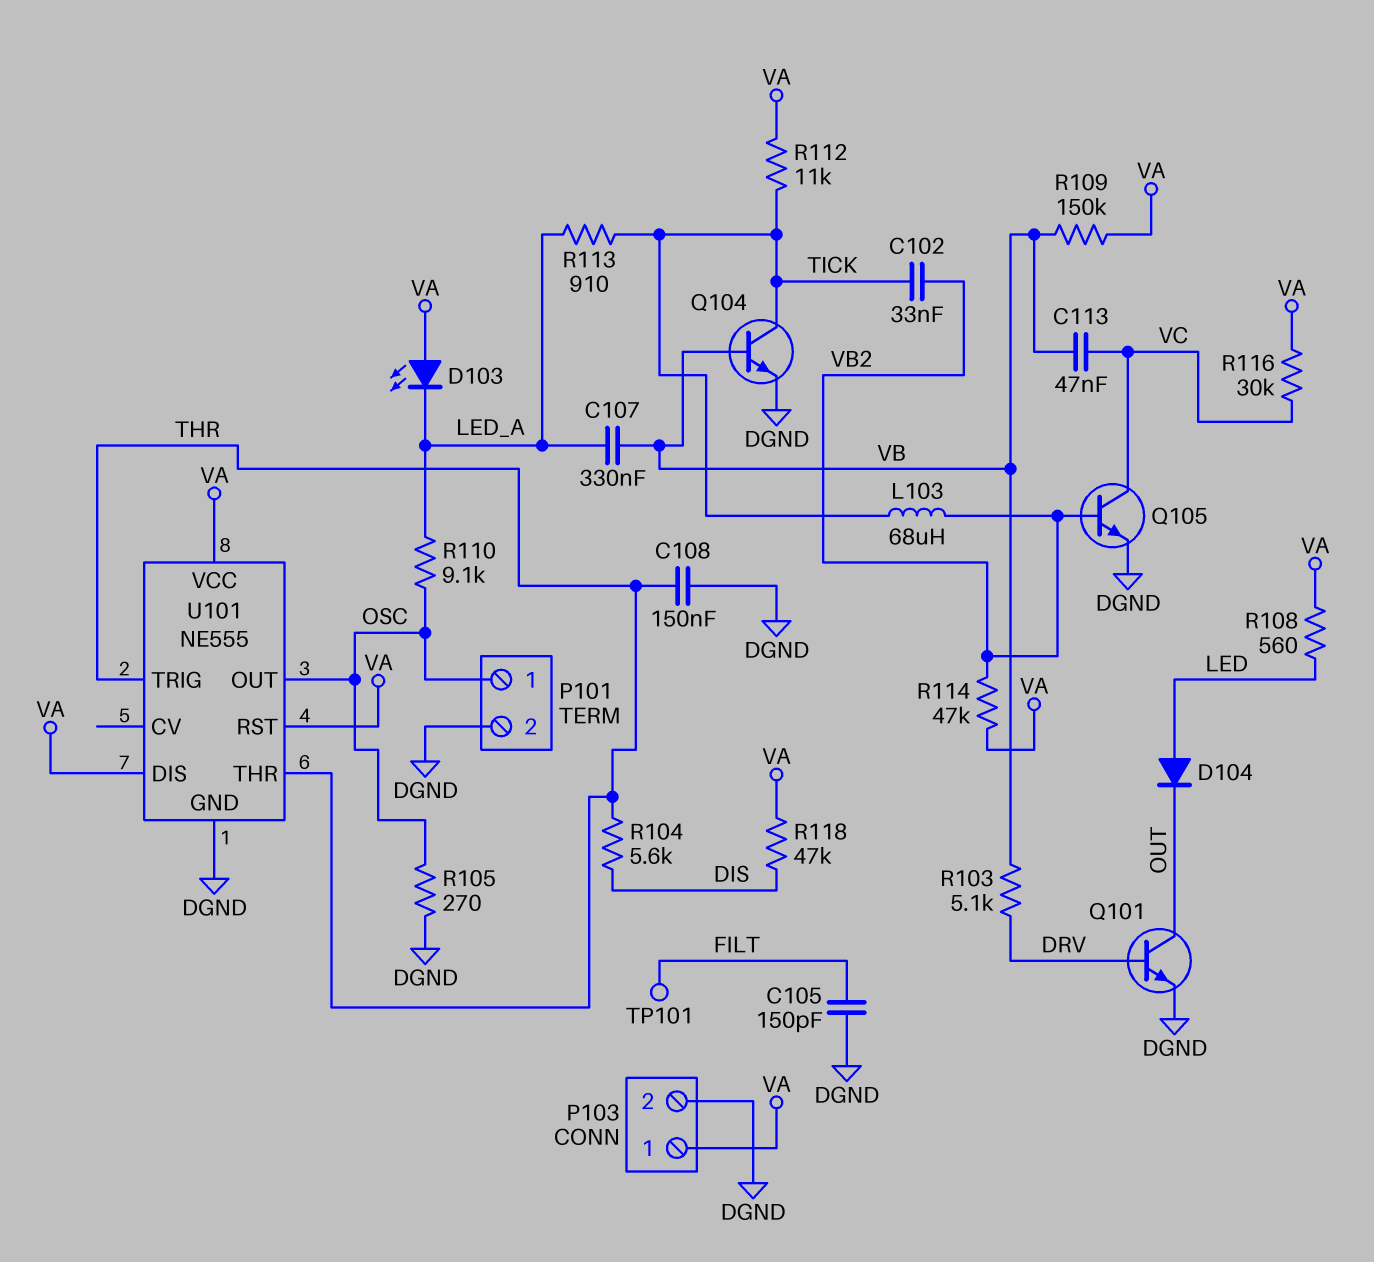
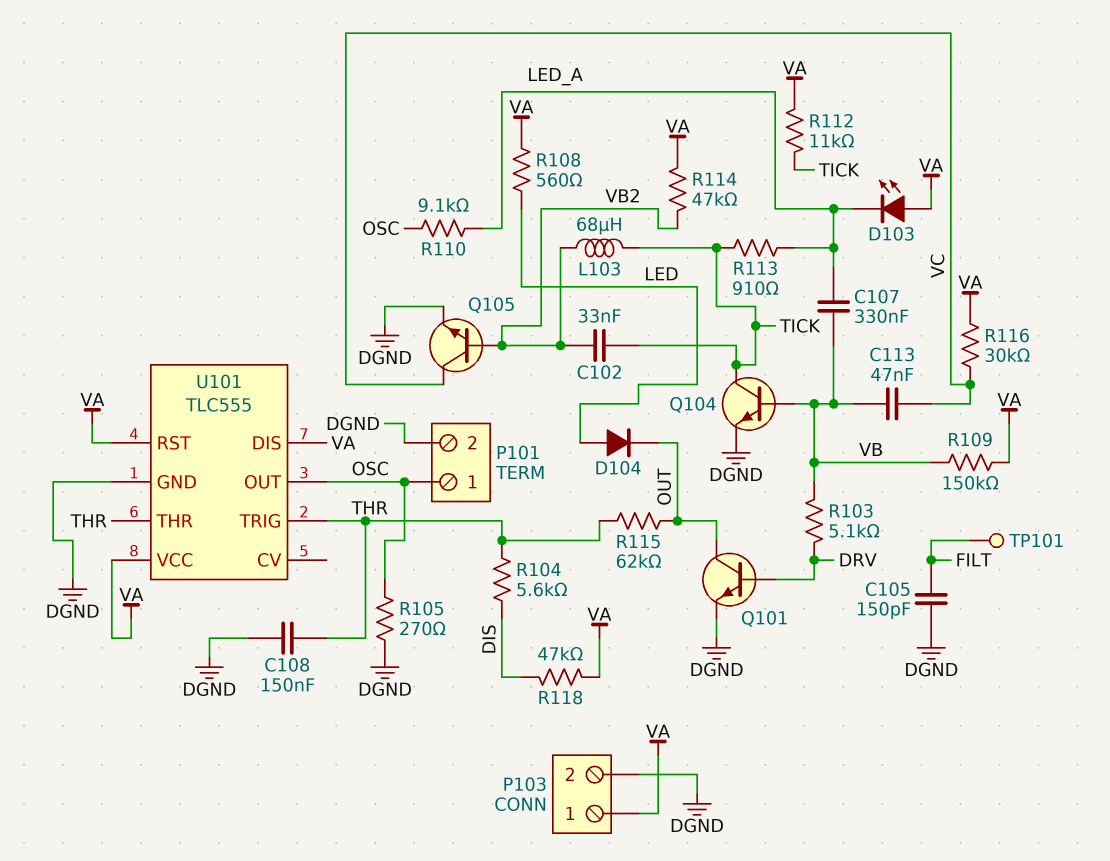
R115: none -> 62k (OUT, THR)
U101: NE555 -> TLC555

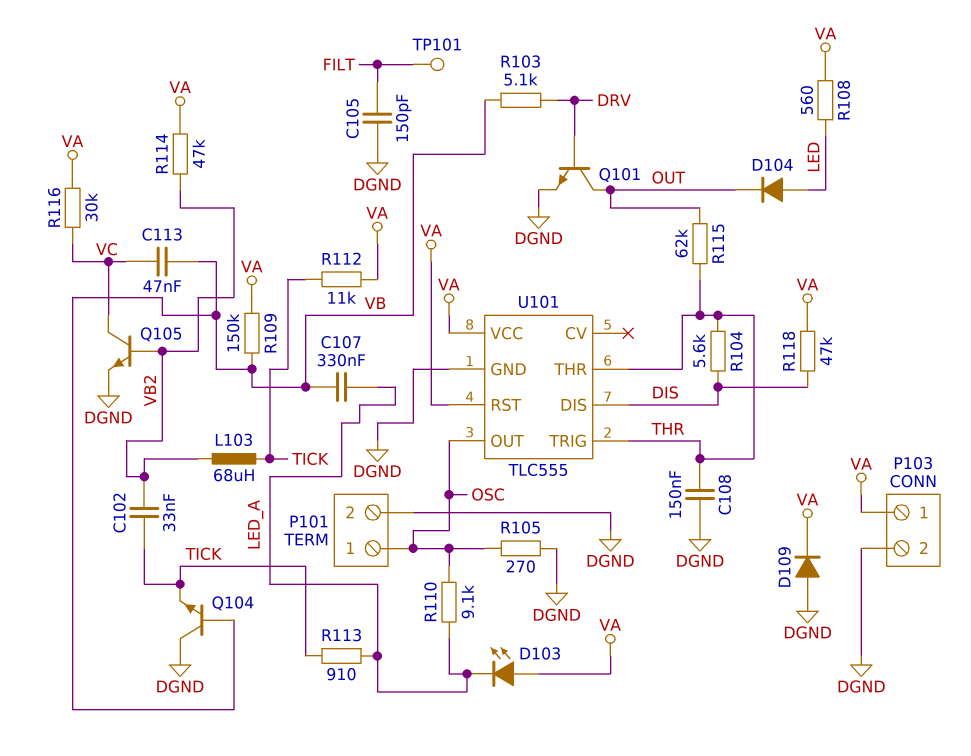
D109: none -> diode (A DGND, K VA)
Q104: NPN (B VB, C TICK, E DGND) -> NPN (B VB, C DGND, E TICK)
U101 pin DIS: VA -> DIS

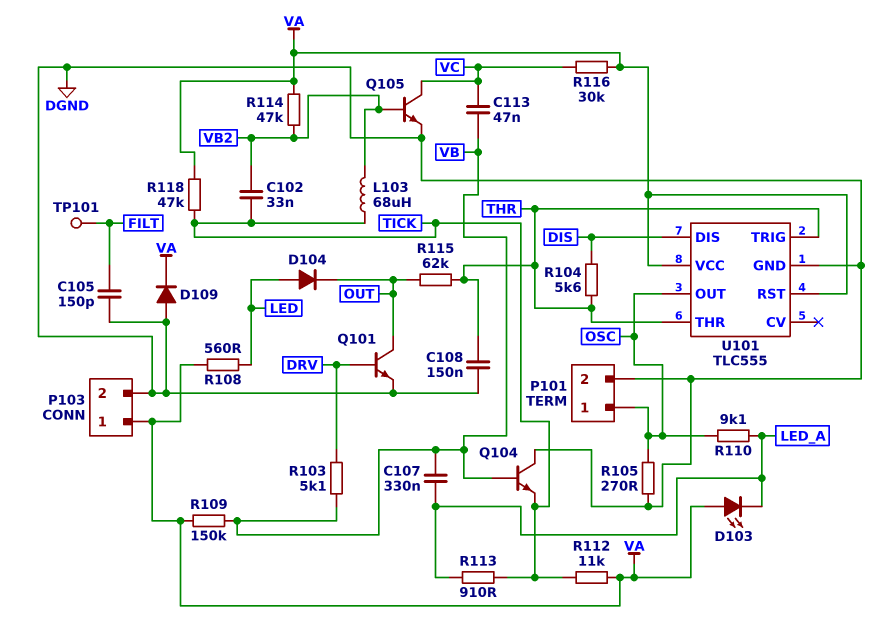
R118: 47k (DIS, VA) -> 47k (TICK, VA)

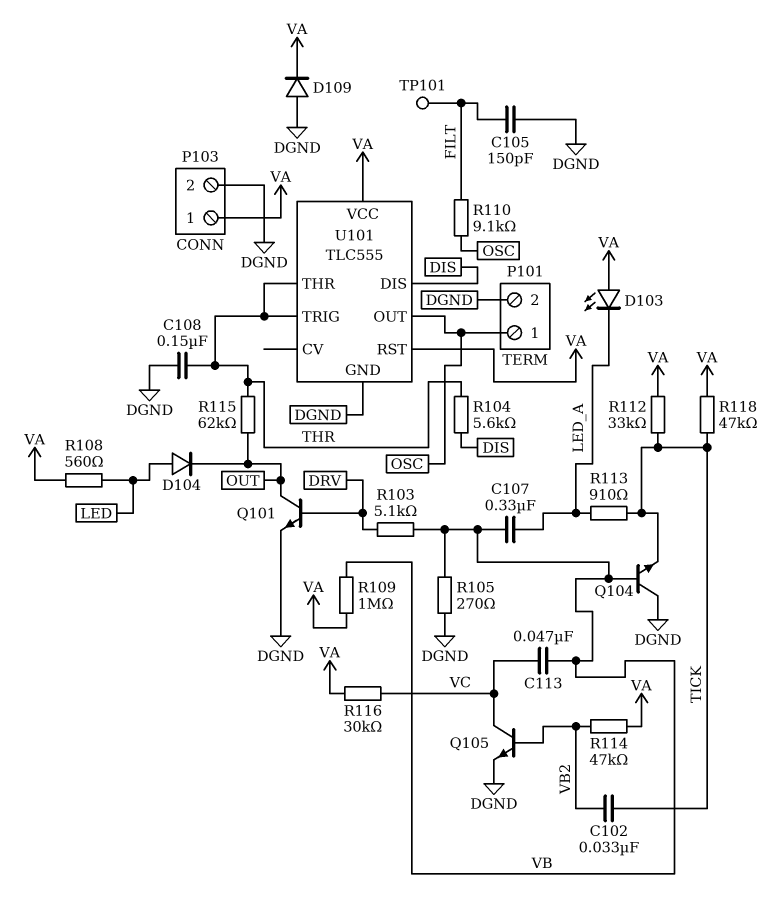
L103: 68uH (TICK, VB2) -> none
R105: 270 (DGND, OSC) -> 270 (DGND, VB)
R109: 150k (VA, VB) -> 1M (VA, VB)
R110: 9.1k (LED_A, OSC) -> 9.1k (FILT, OSC)
R112: 11k (TICK, VA) -> 33k (TICK, VA)

